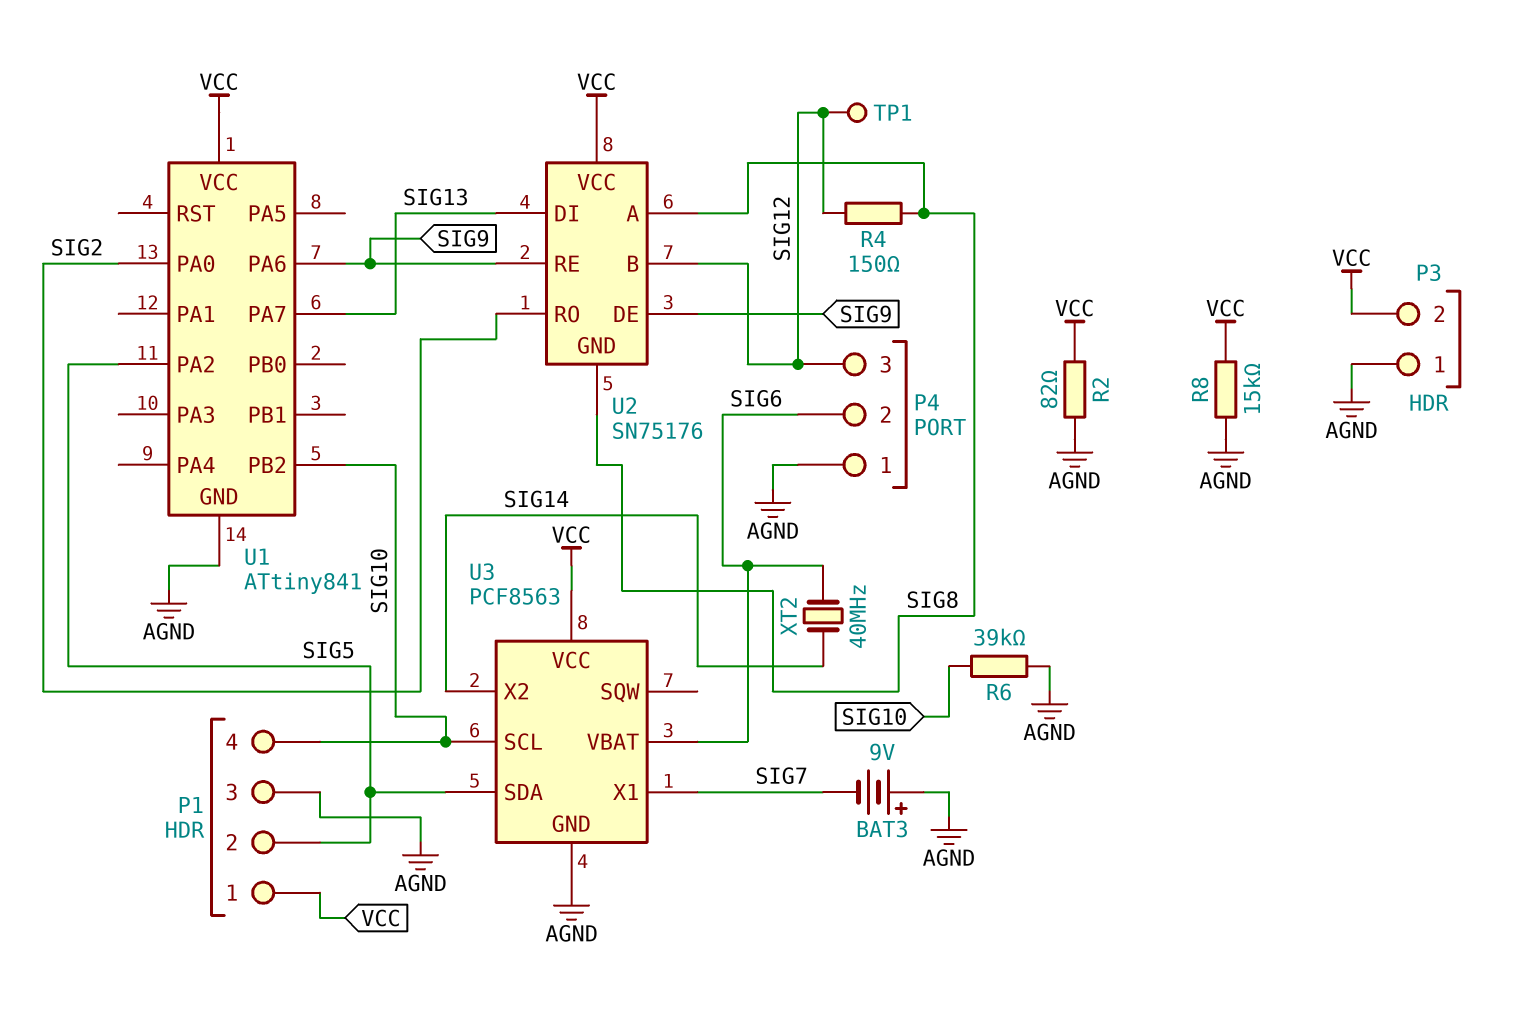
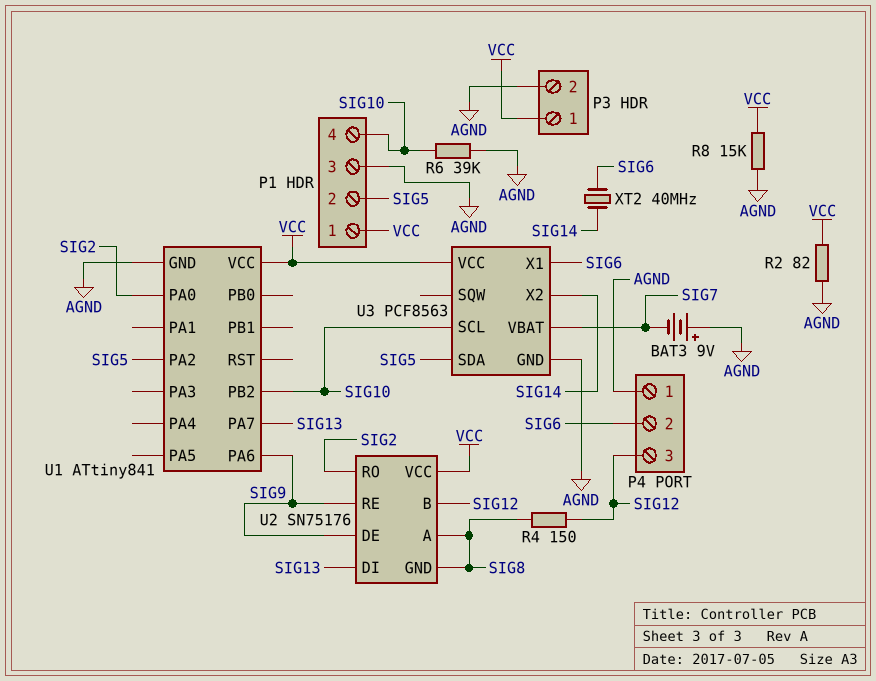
P3 pin 1: AGND -> VCC
P3 pin 2: VCC -> AGND
TP1: test point (SIG12) -> none
U3 pin VBAT: SIG6 -> SIG7
U3 pin X1: SIG7 -> SIG6

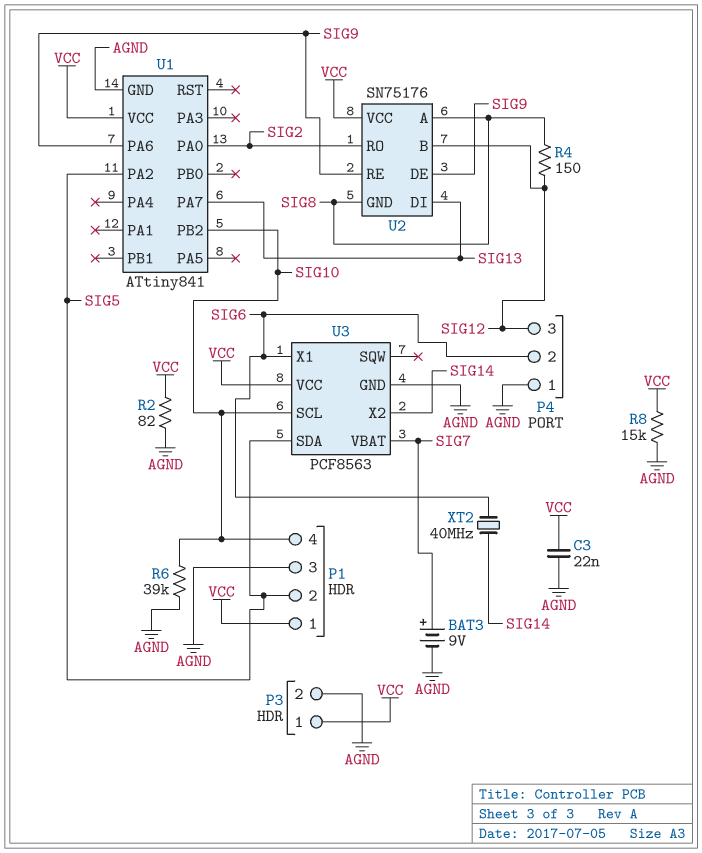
BAT3: 9V (plus AGND, minus SIG7) -> 9V (plus SIG7, minus AGND)
C3: none -> 22nF (AGND, VCC)

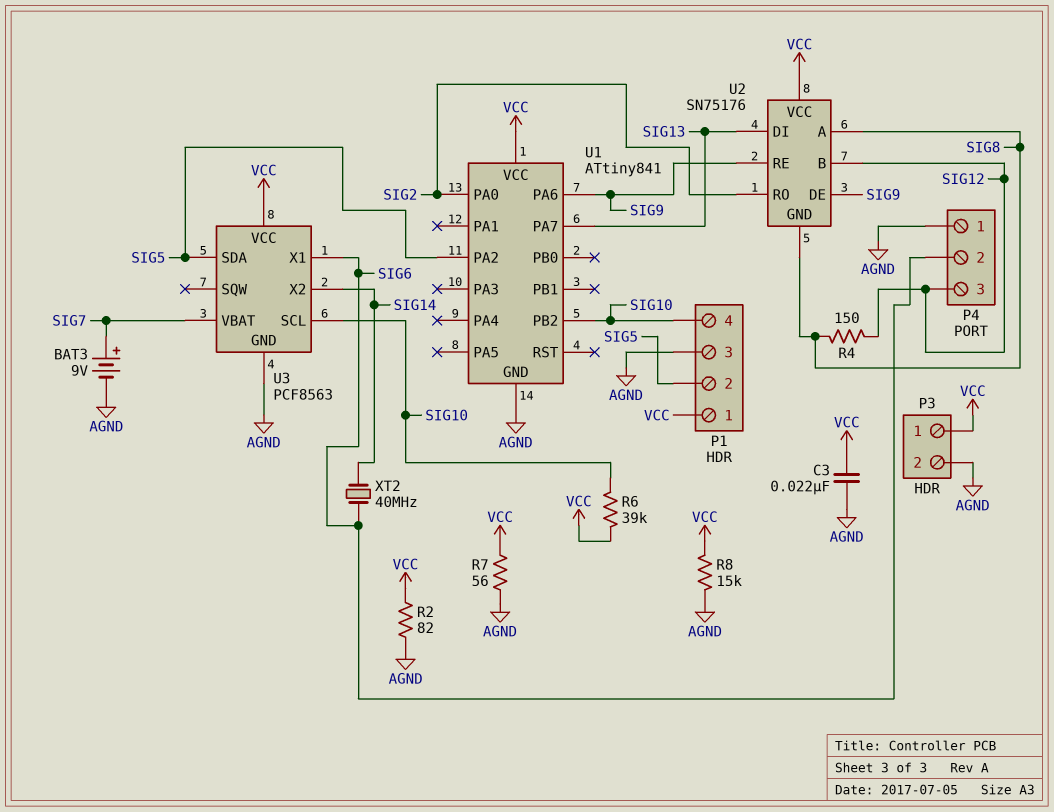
R6: 39k (AGND, SIG10) -> 39k (SIG10, VCC)
R7: none -> 56 (AGND, VCC)

